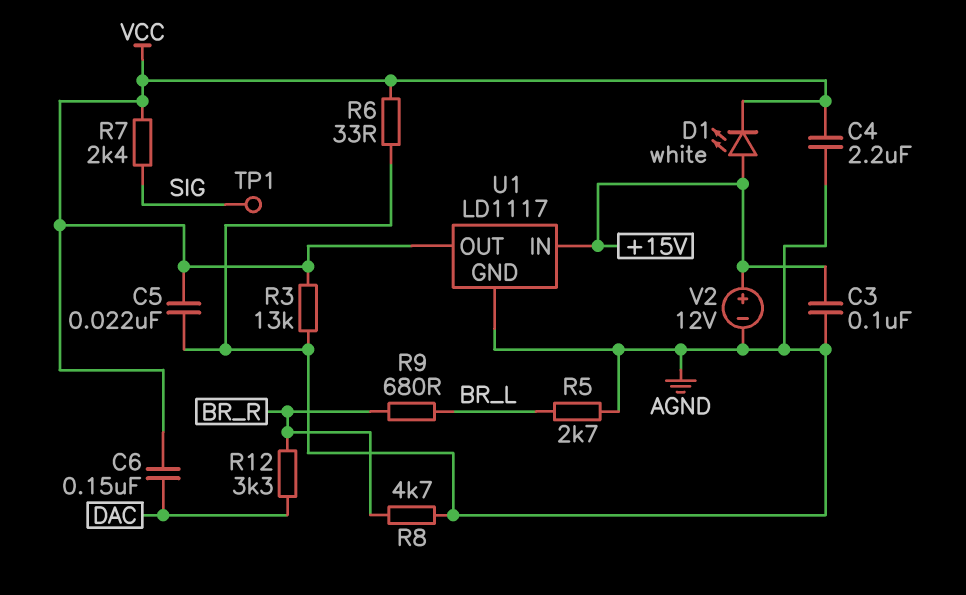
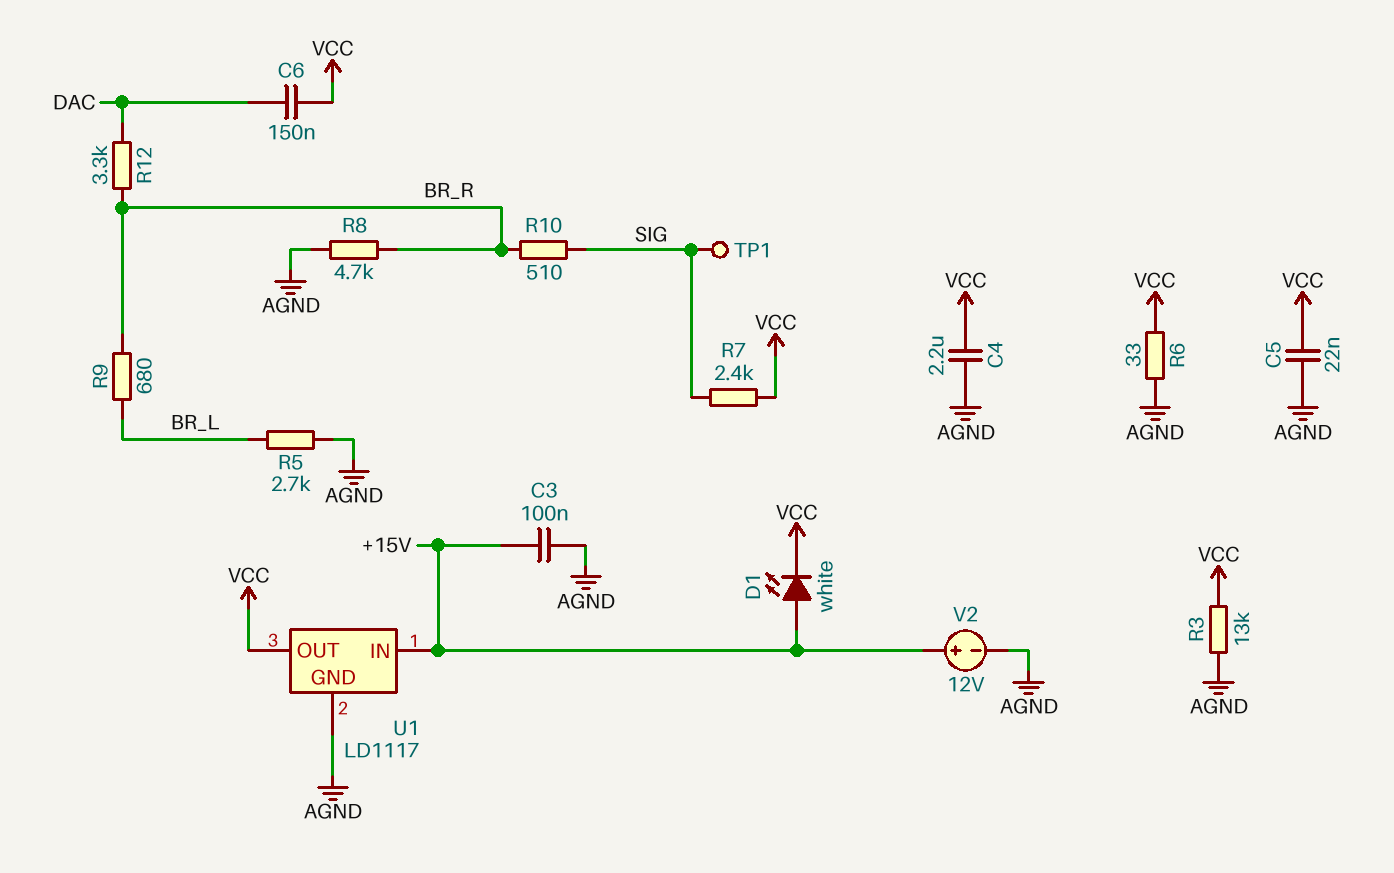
R10: none -> 510 (BR_R, SIG)

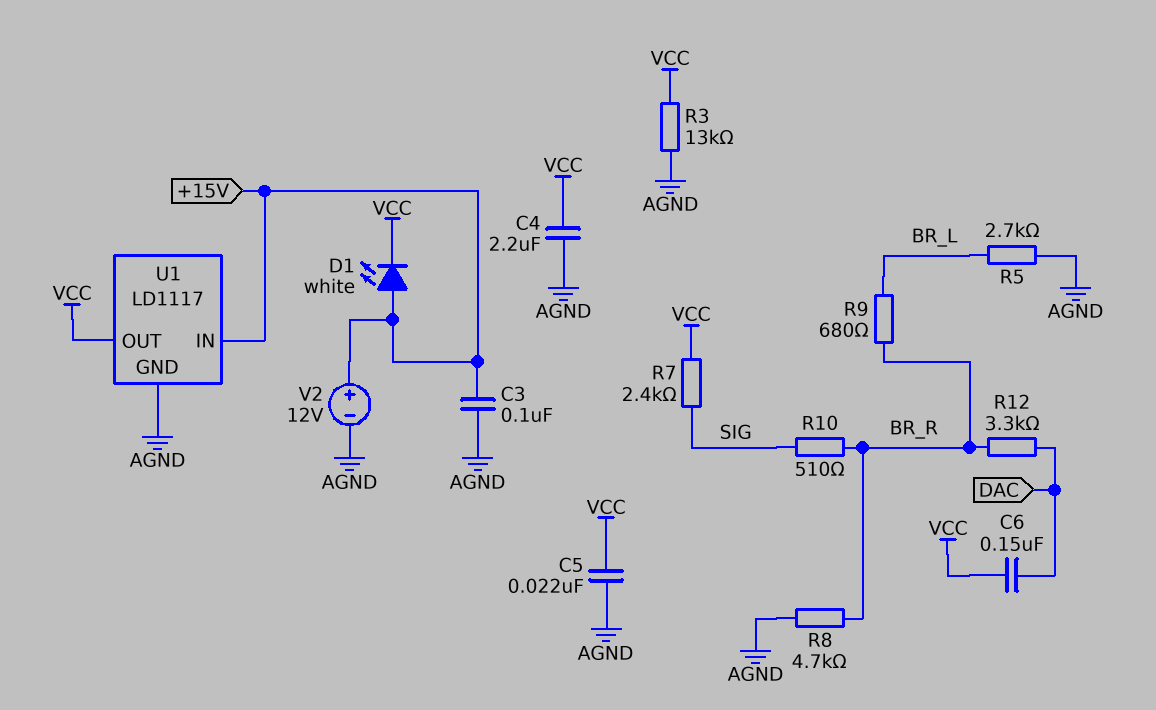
R6: 33 (AGND, VCC) -> none
TP1: test point (SIG) -> none

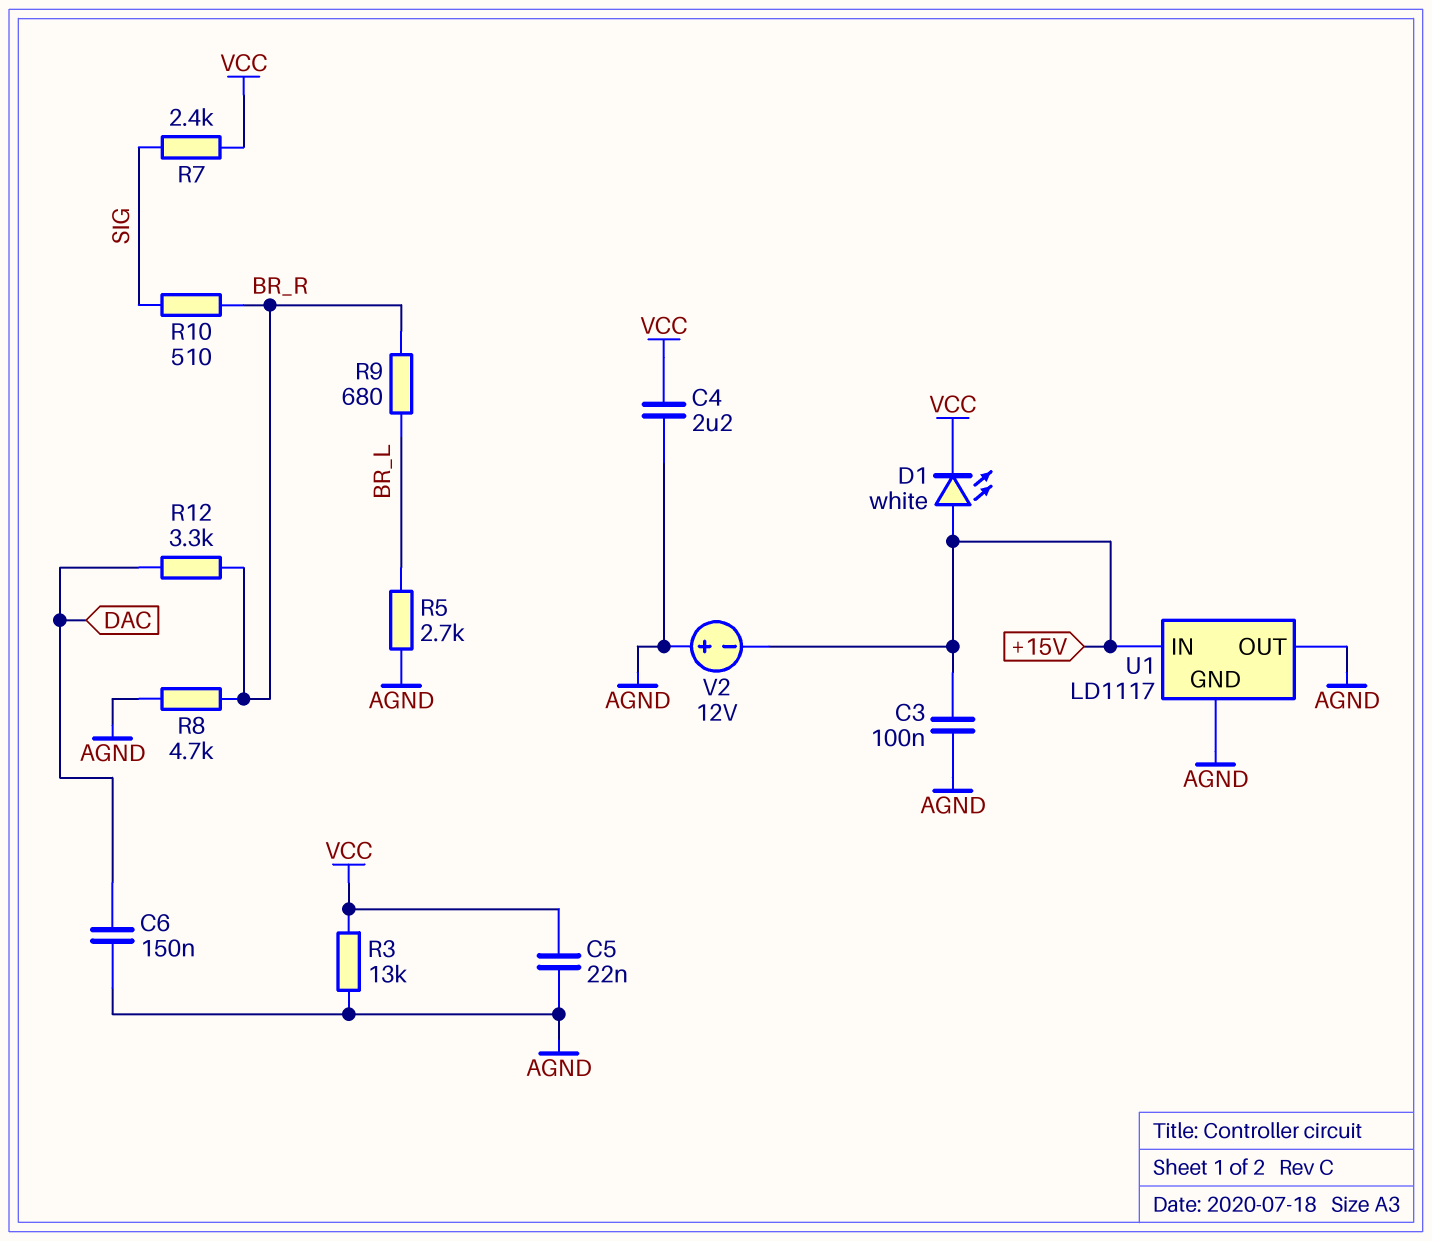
C6: 150nF (DAC, VCC) -> 150nF (AGND, DAC)
U1 pin OUT: VCC -> AGND
V2: 12V (plus +15V, minus AGND) -> 12V (plus AGND, minus +15V)

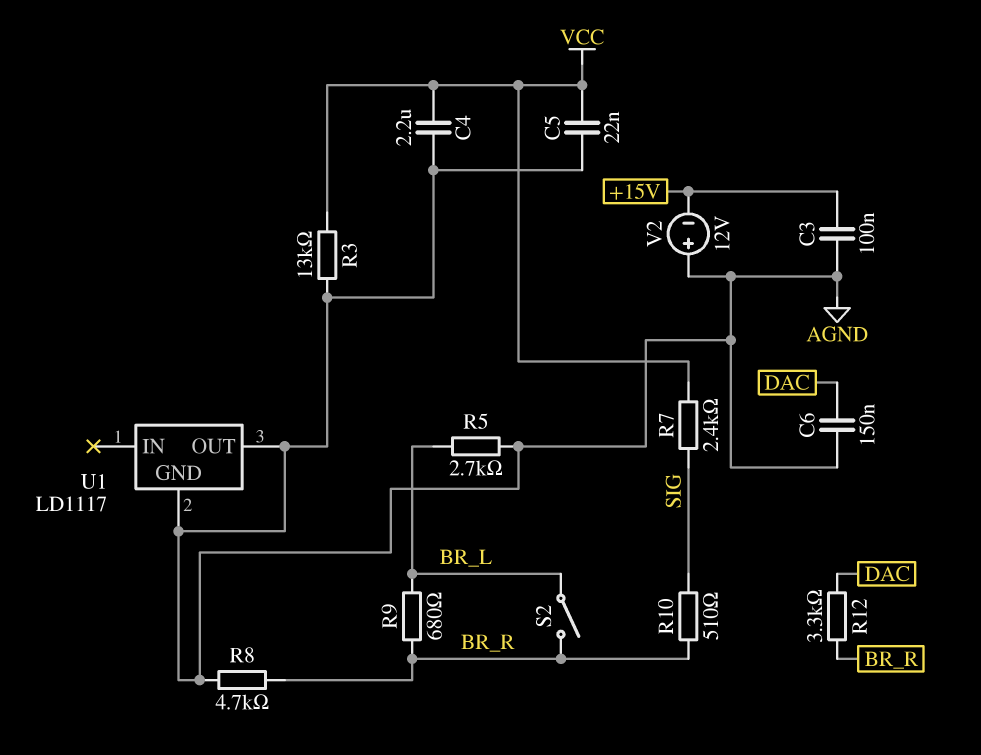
D1: LED white (A +15V, K VCC) -> none
S2: none -> switch (BR_L, BR_R)
U1 pin IN: +15V -> none

